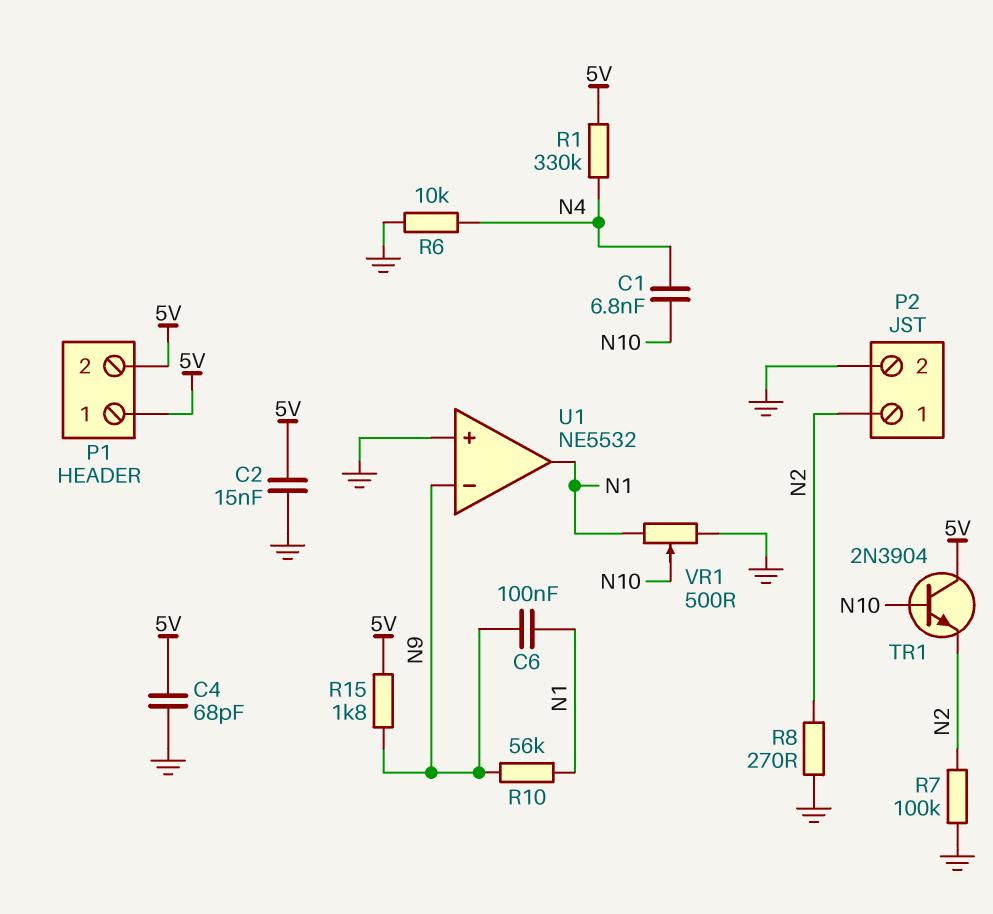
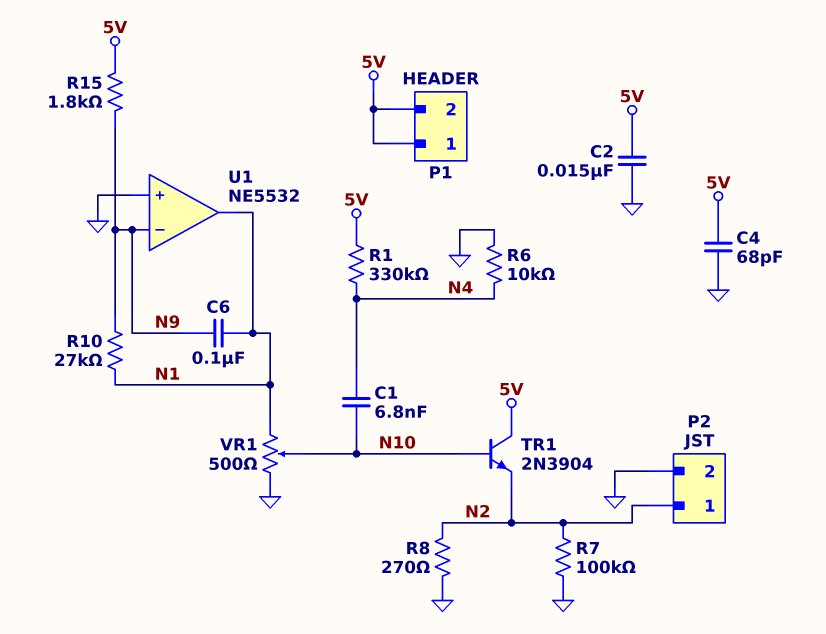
R10: 56k (N1, N9) -> 27k (N1, N9)

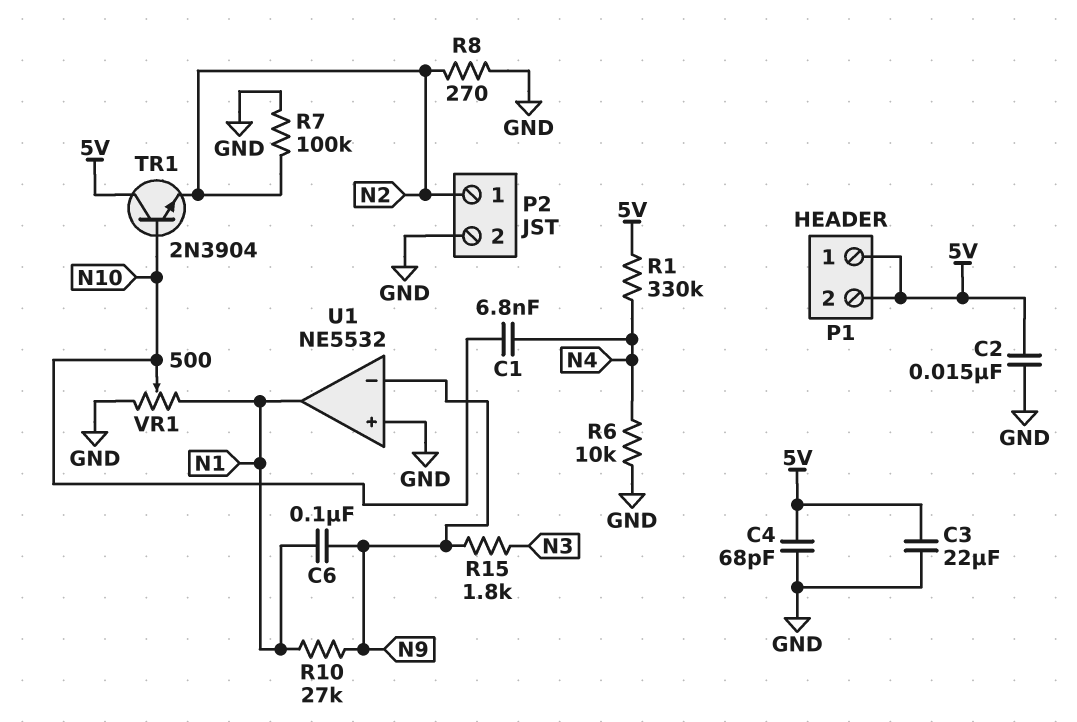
C3: none -> 22uF (5V, GND)
R15: 1.8k (5V, N9) -> 1.8k (N3, N9)

